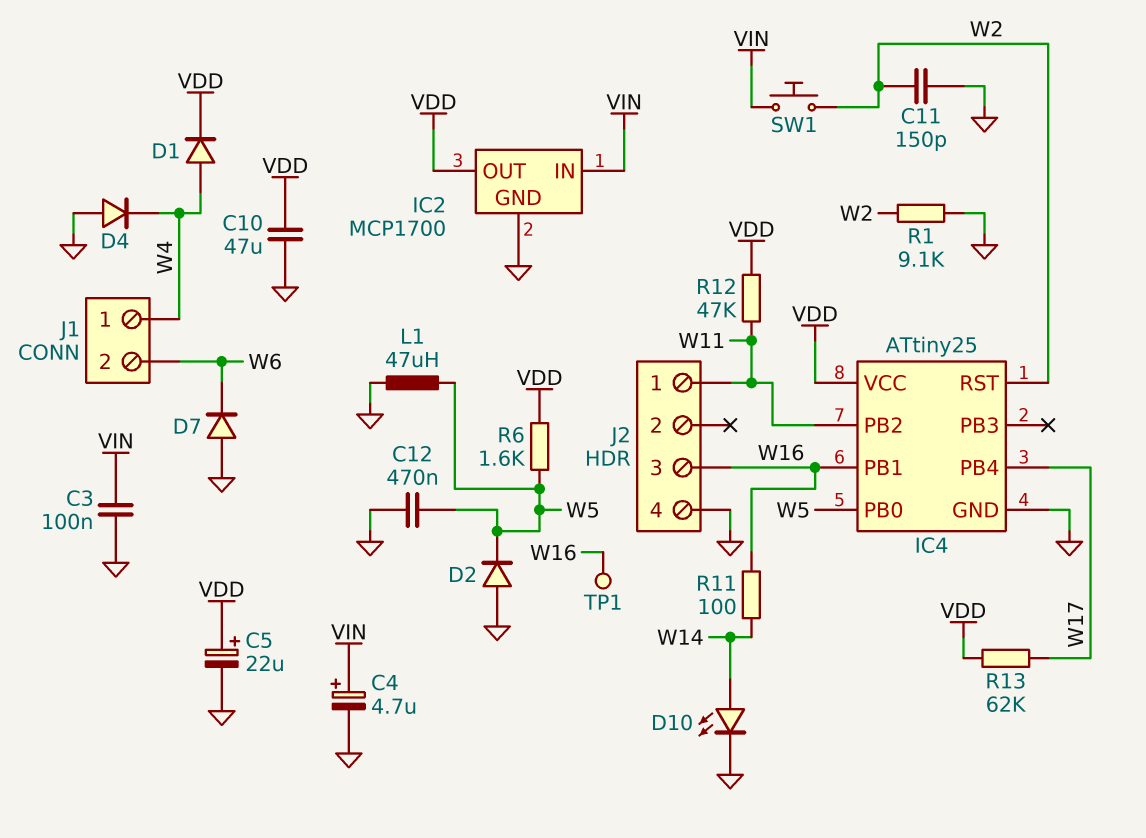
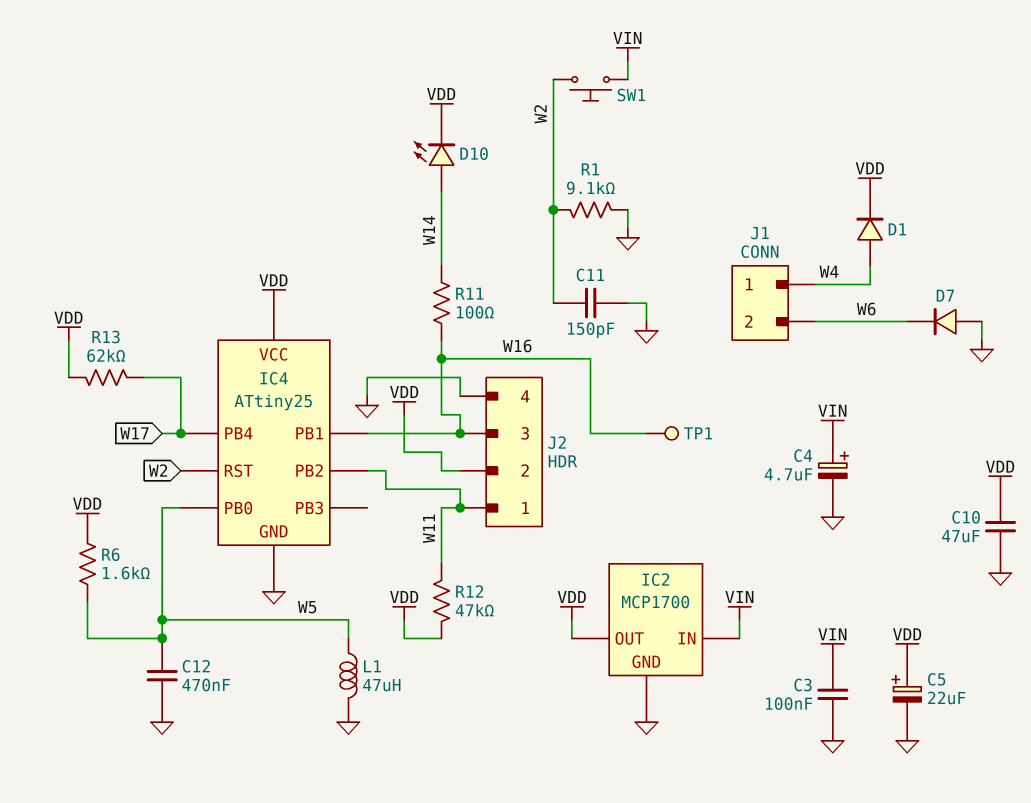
D2: diode (A GND, K W5) -> none
D4: diode (A GND, K W4) -> none
D10: LED (A W14, K GND) -> LED (A W14, K VDD)
J2 pin 2: none -> VDD

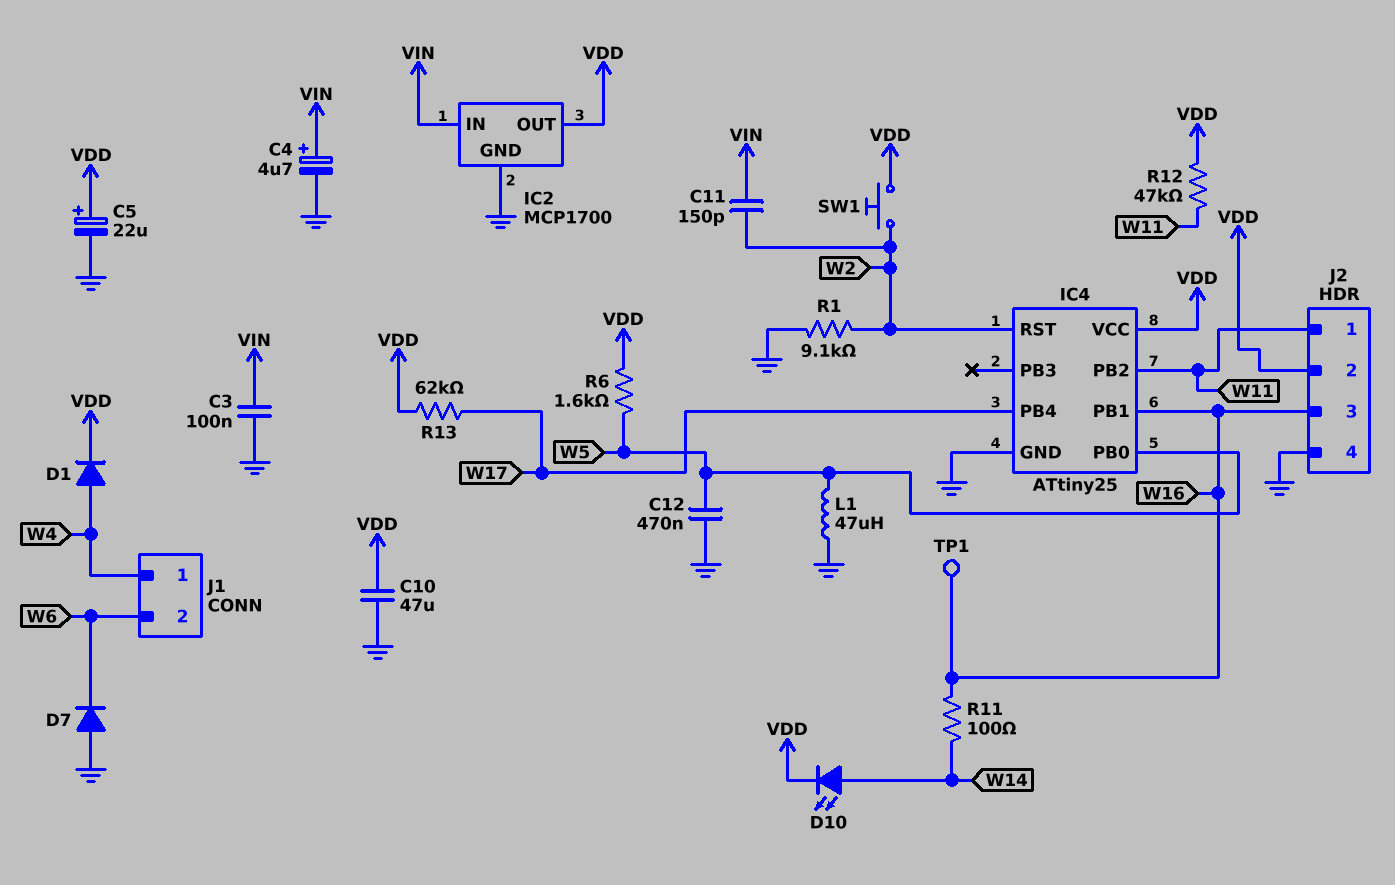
C11: 150pF (GND, W2) -> 150pF (VIN, W2)
SW1: button (VIN, W2) -> button (VDD, W2)

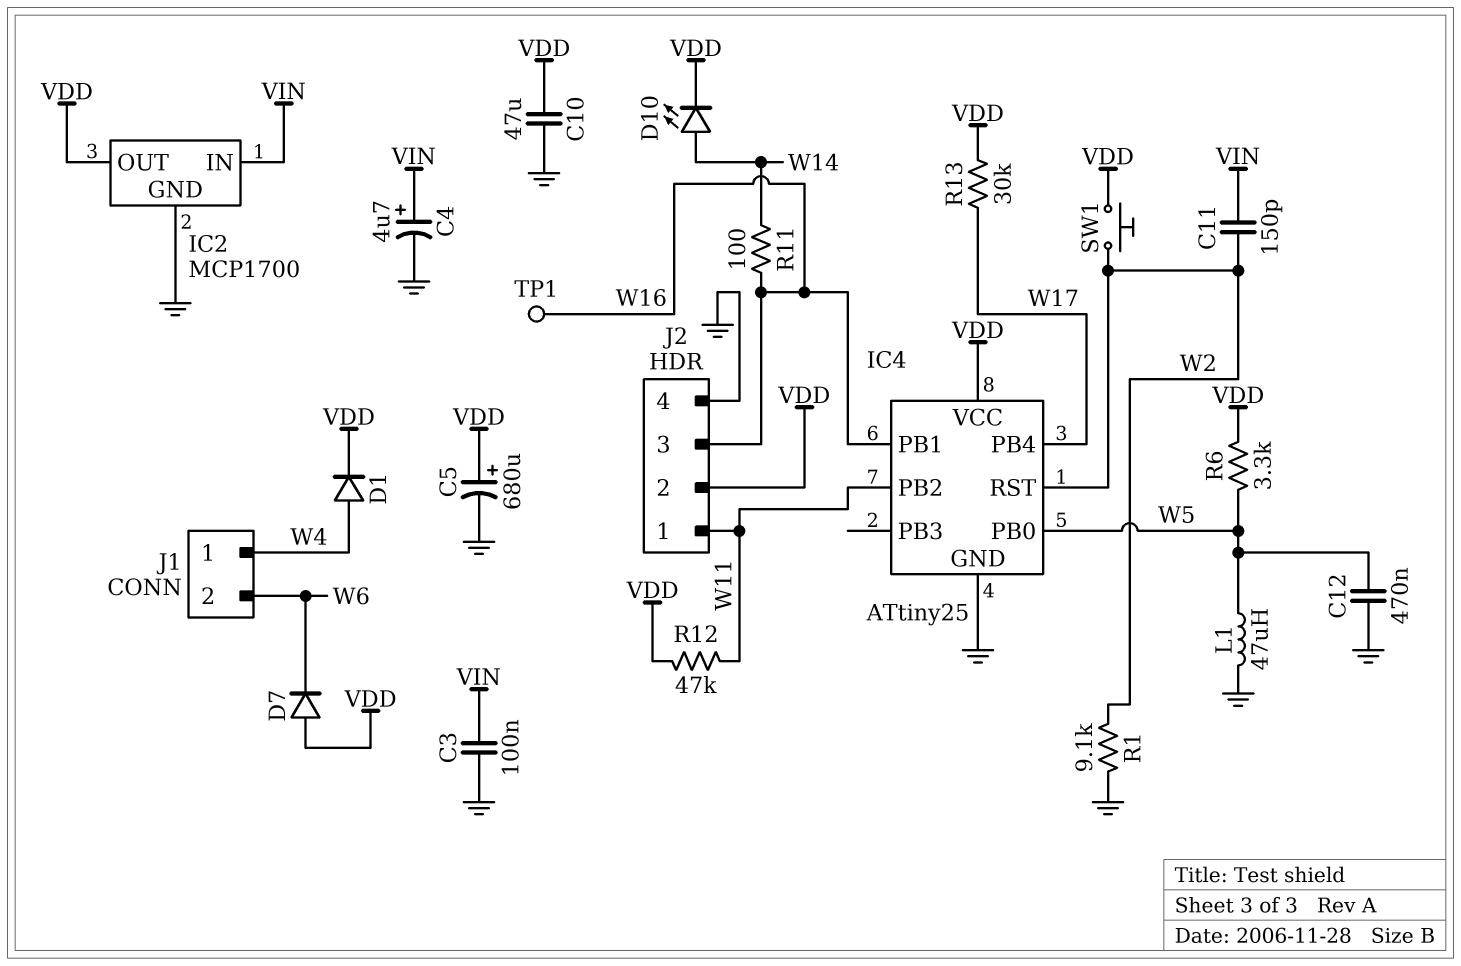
C5: 22uF (plus VDD, minus GND) -> 680uF (plus VDD, minus GND)
D7: diode (A GND, K W6) -> diode (A VDD, K W6)
R6: 1.6k (VDD, W5) -> 3.3k (VDD, W5)
R13: 62k (VDD, W17) -> 30k (VDD, W17)

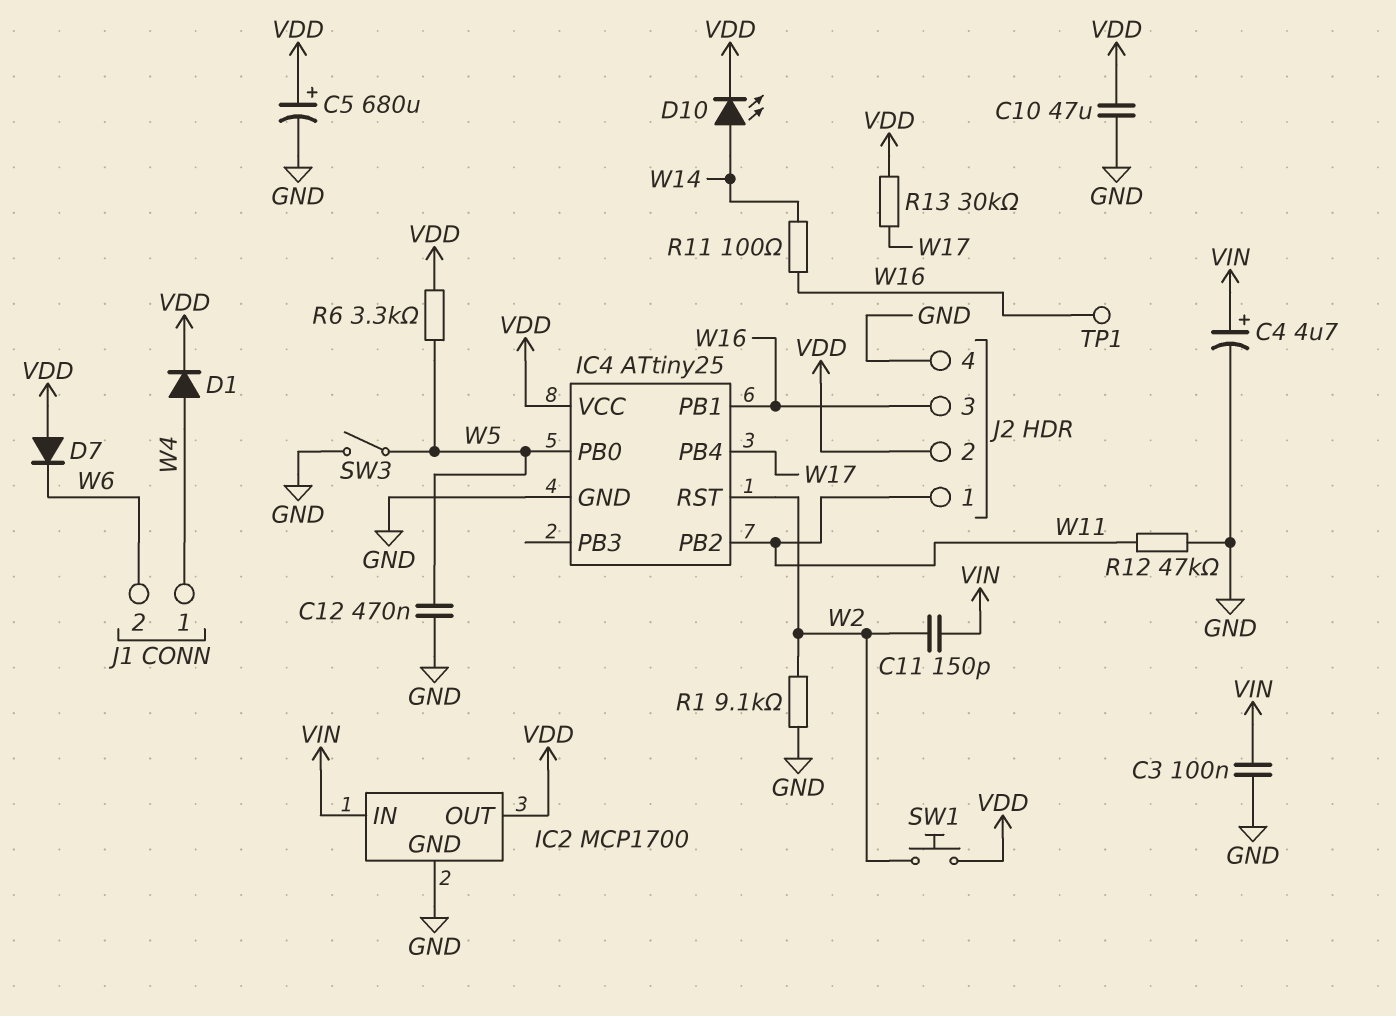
L1: 47uH (GND, W5) -> none
R12: 47k (VDD, W11) -> 47k (GND, W11)
SW3: none -> switch (GND, W5)

